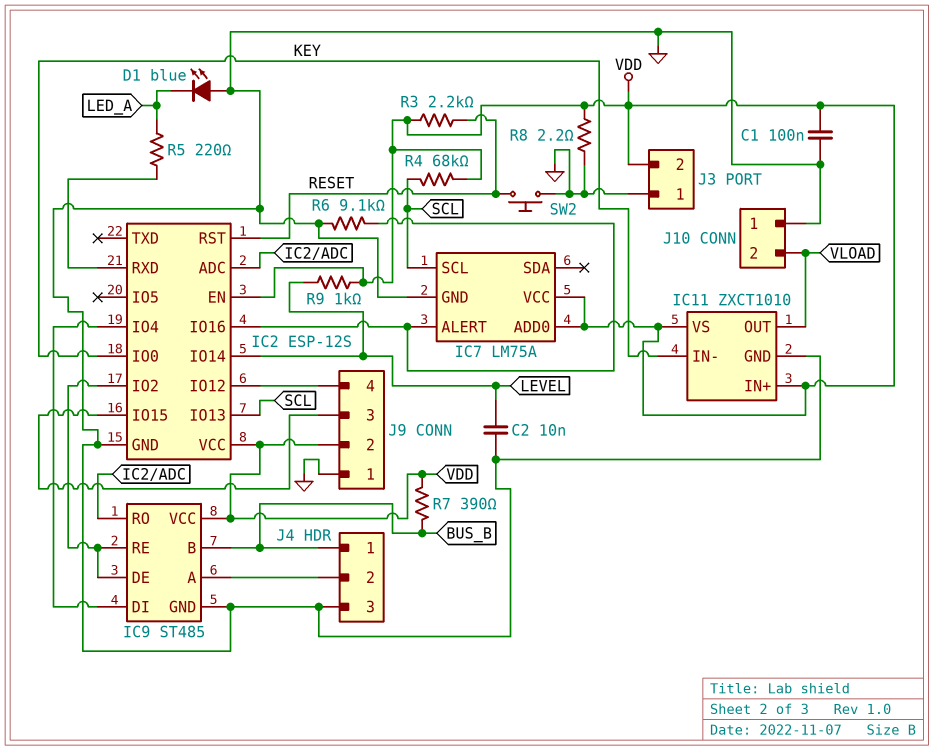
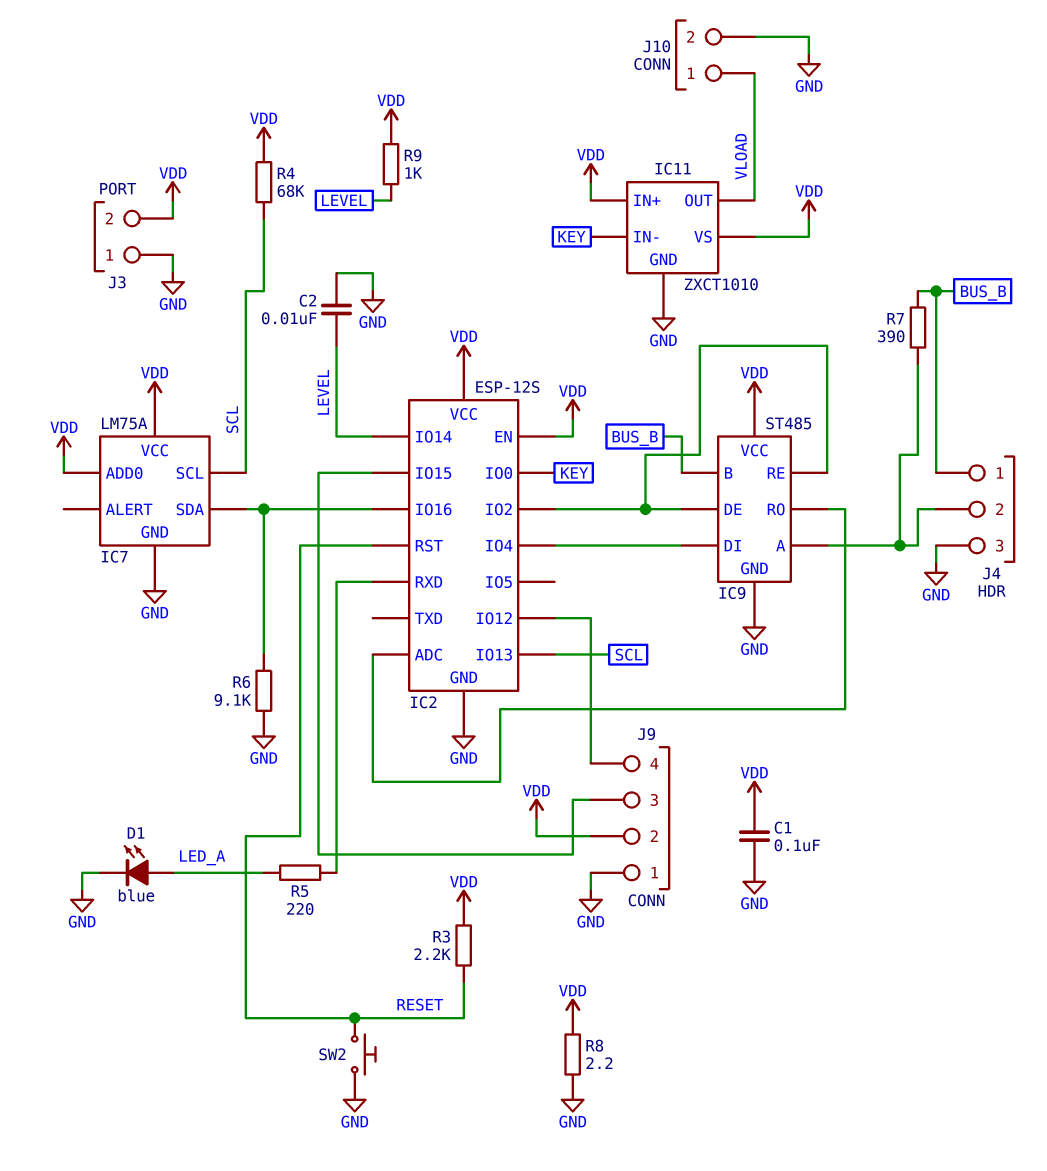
D1: LED blue (A GND, K LED_A) -> LED blue (A LED_A, K GND)
IC7 pin ALERT: IC2/IO16 -> none
IC7 pin SDA: none -> IC2/IO16
J10 pin 1: GND -> VLOAD
J10 pin 2: VLOAD -> GND
R7: 390 (BUS_B, VDD) -> 390 (BUS_B, IC9/A)

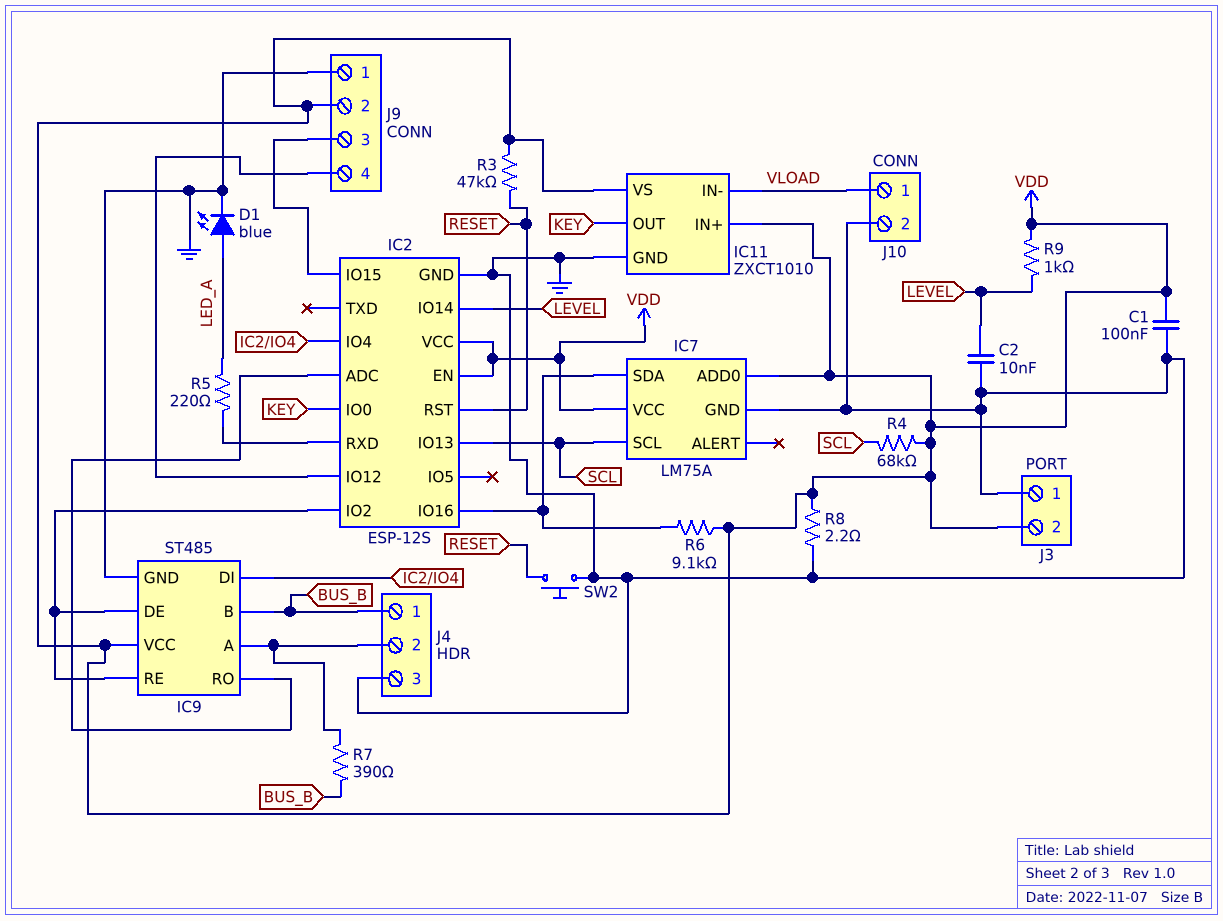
IC11 pin IN-: KEY -> VLOAD
IC11 pin OUT: VLOAD -> KEY
R3: 2.2k (RESET, VDD) -> 47k (RESET, VDD)
R6: 9.1k (GND, IC2/IO16) -> 9.1k (IC2/IO16, VDD)

